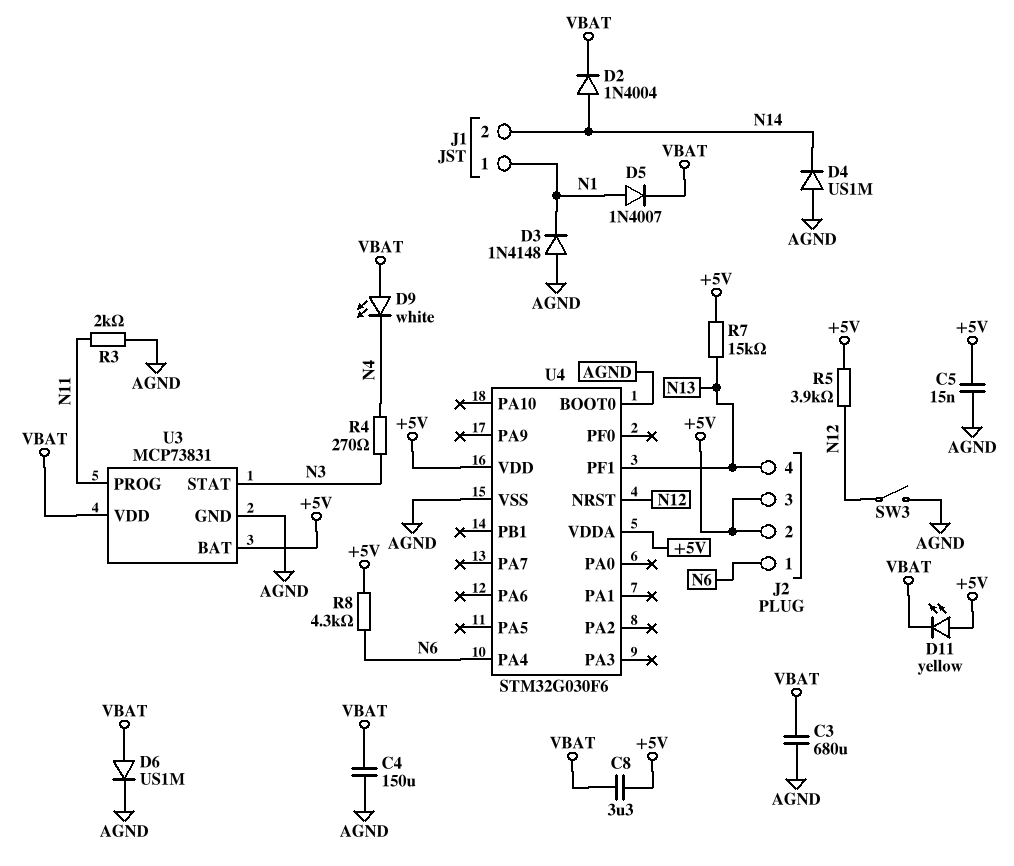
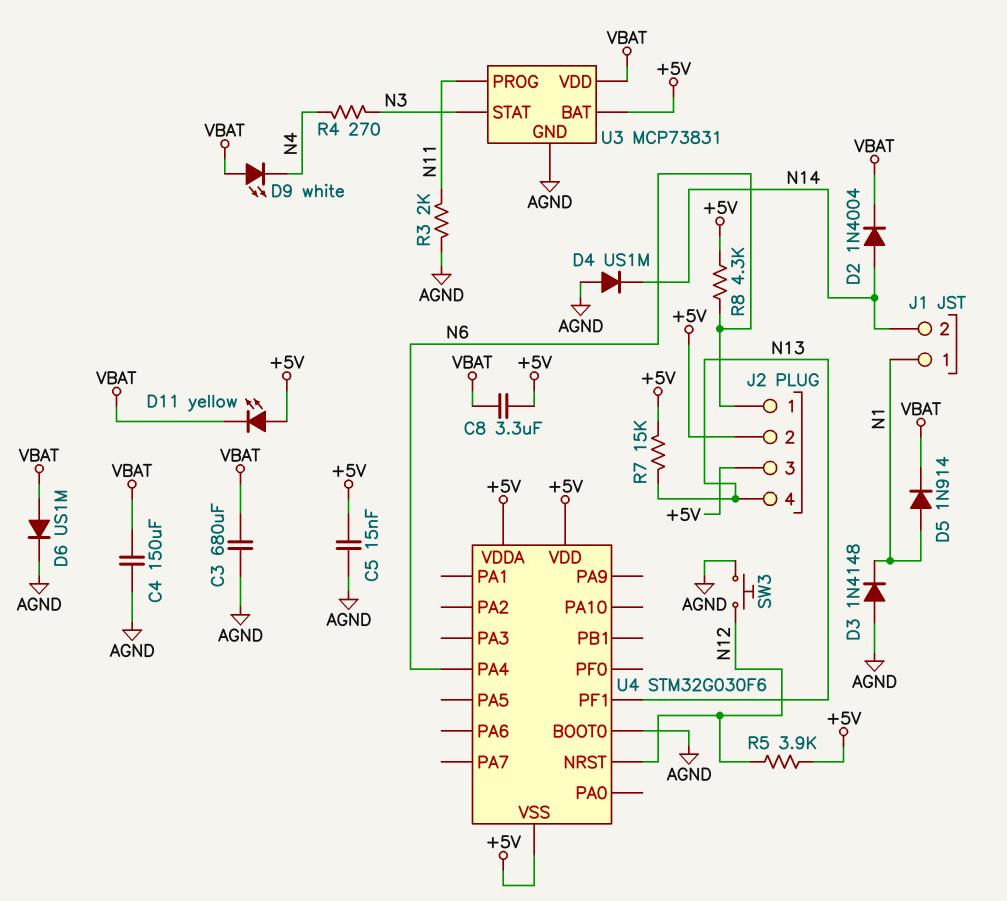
D5: diode 1N4007 (A N1, K VBAT) -> diode 1N914 (A N1, K VBAT)
SW3: switch (AGND, N12) -> button (AGND, N12)
U4 pin VSS: AGND -> +5V

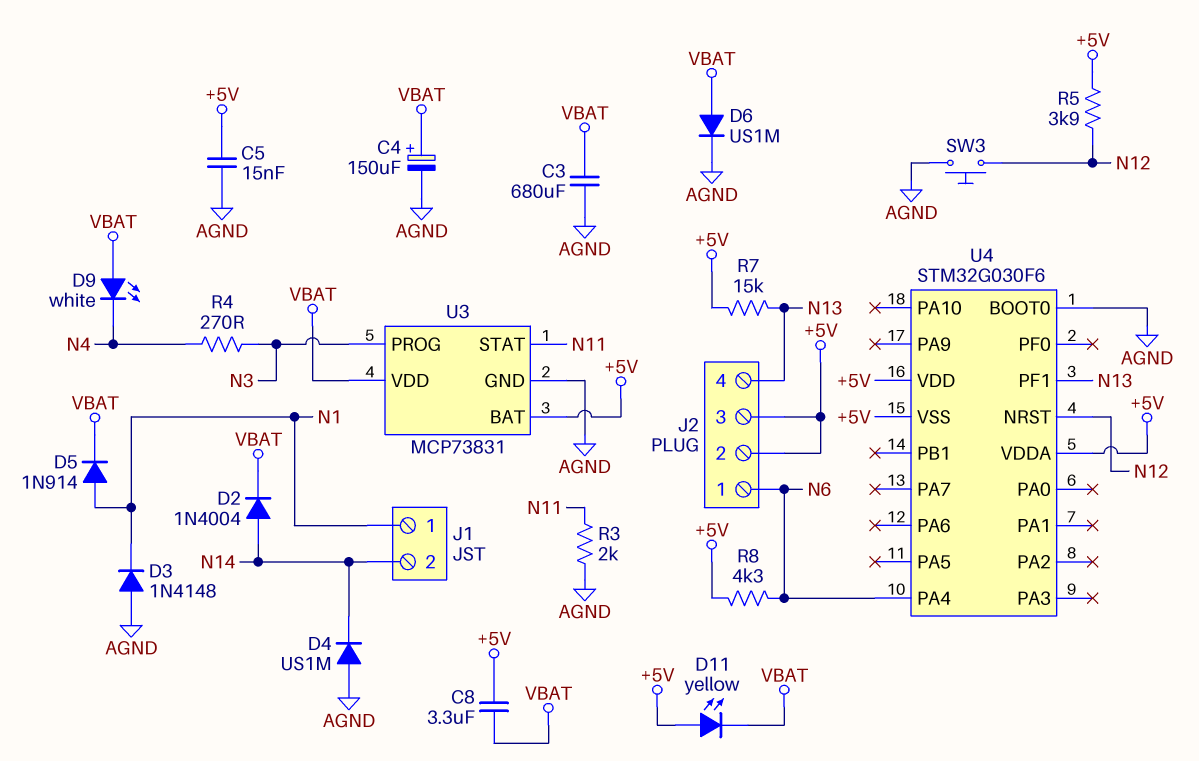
C4: 150uF (AGND, VBAT) -> 150uF (plus VBAT, minus AGND)
U3 pin PROG: N11 -> N3
U3 pin STAT: N3 -> N11

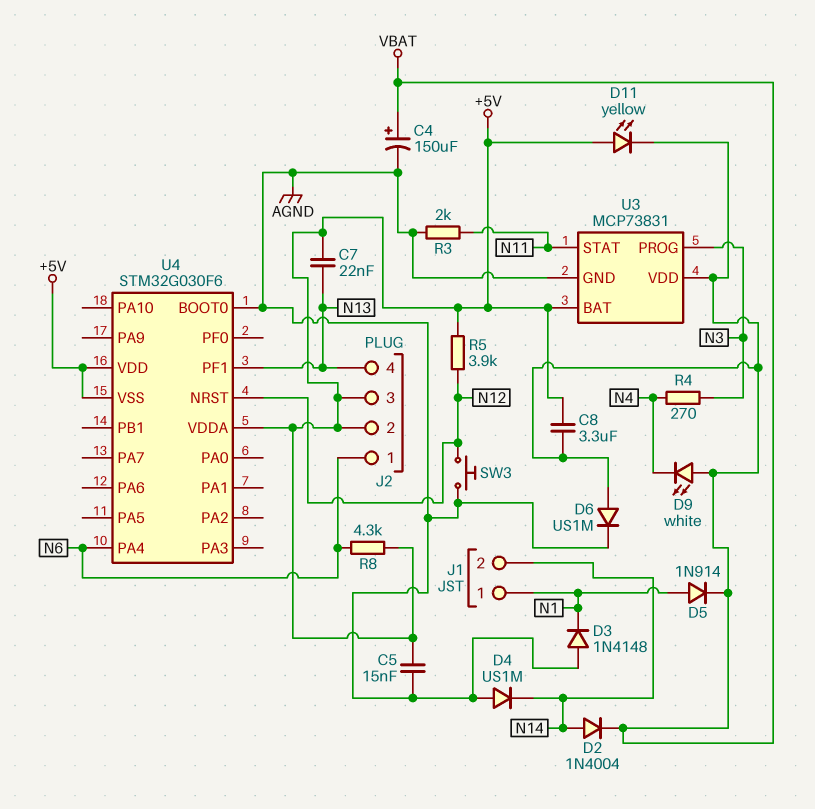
C3: 680uF (AGND, VBAT) -> none
C7: none -> 22nF (+5V, N13)
R7: 15k (+5V, N13) -> none

